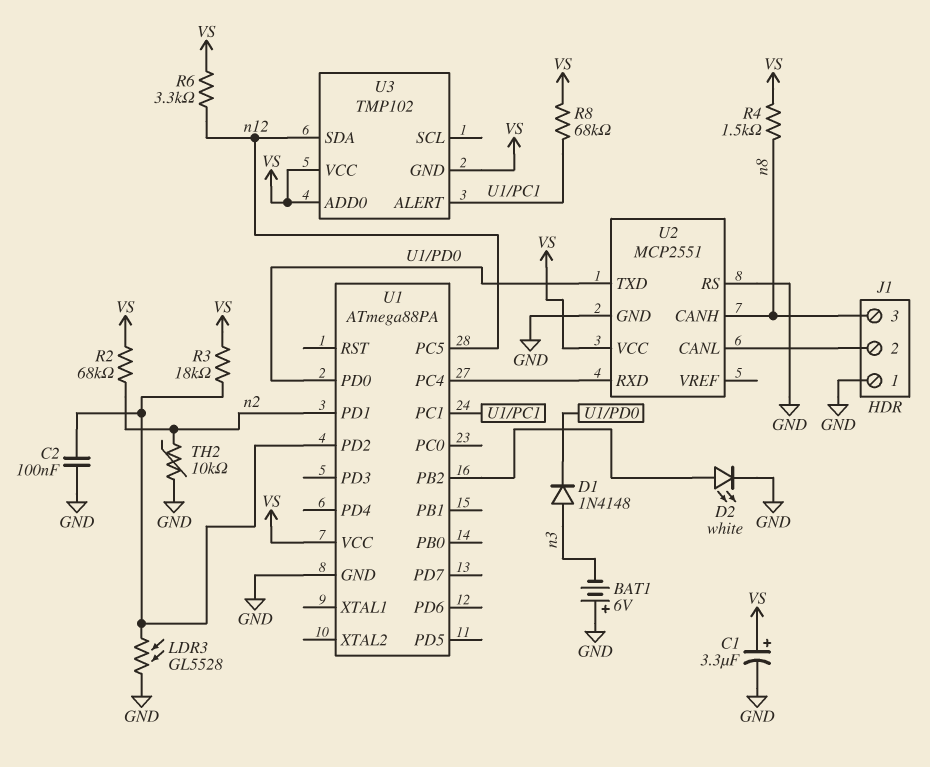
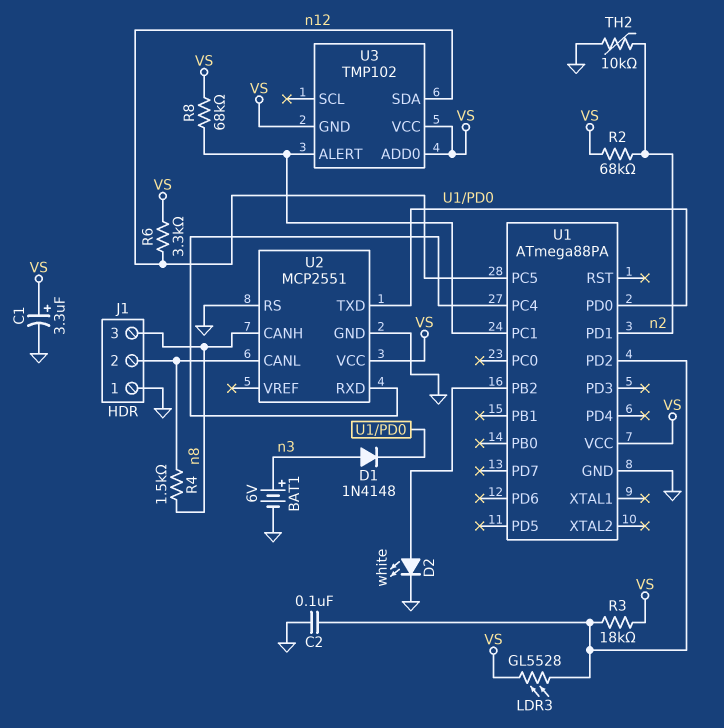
BAT1: 6V (plus GND, minus n3) -> 6V (plus n3, minus GND)
LDR3: GL5528 (GND, U1/PD2) -> GL5528 (U1/PD2, VS)
R4: 1.5k (VS, n8) -> 1.5k (J1/2, n8)

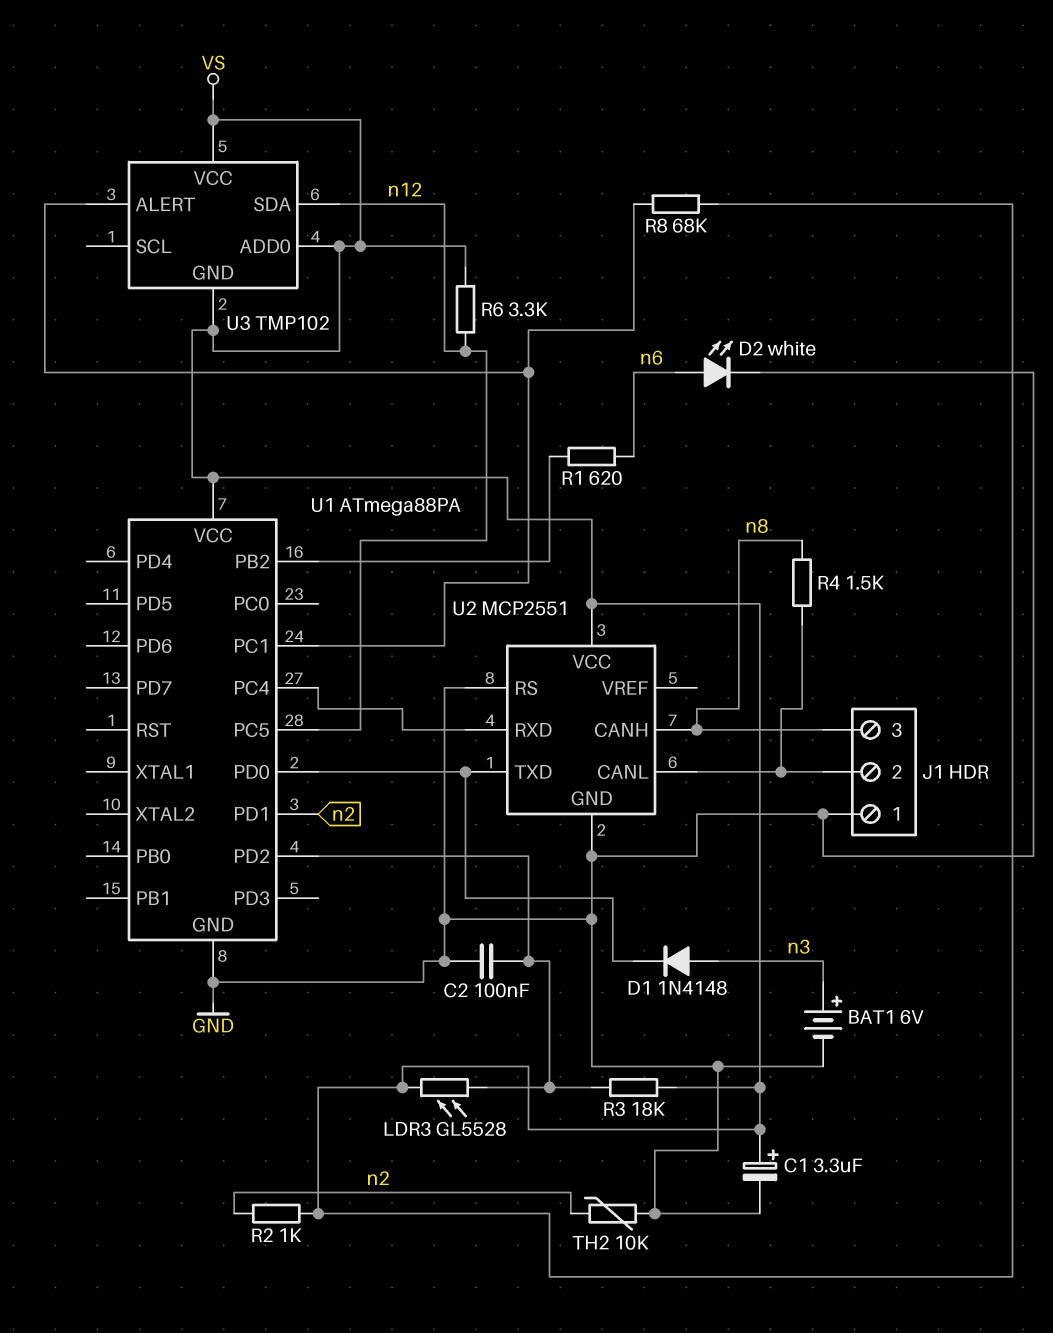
D2: LED white (A U1/PB2, K GND) -> LED white (A n6, K GND)
R1: none -> 620 (U1/PB2, n6)
R2: 68k (VS, n2) -> 1k (VS, n2)

